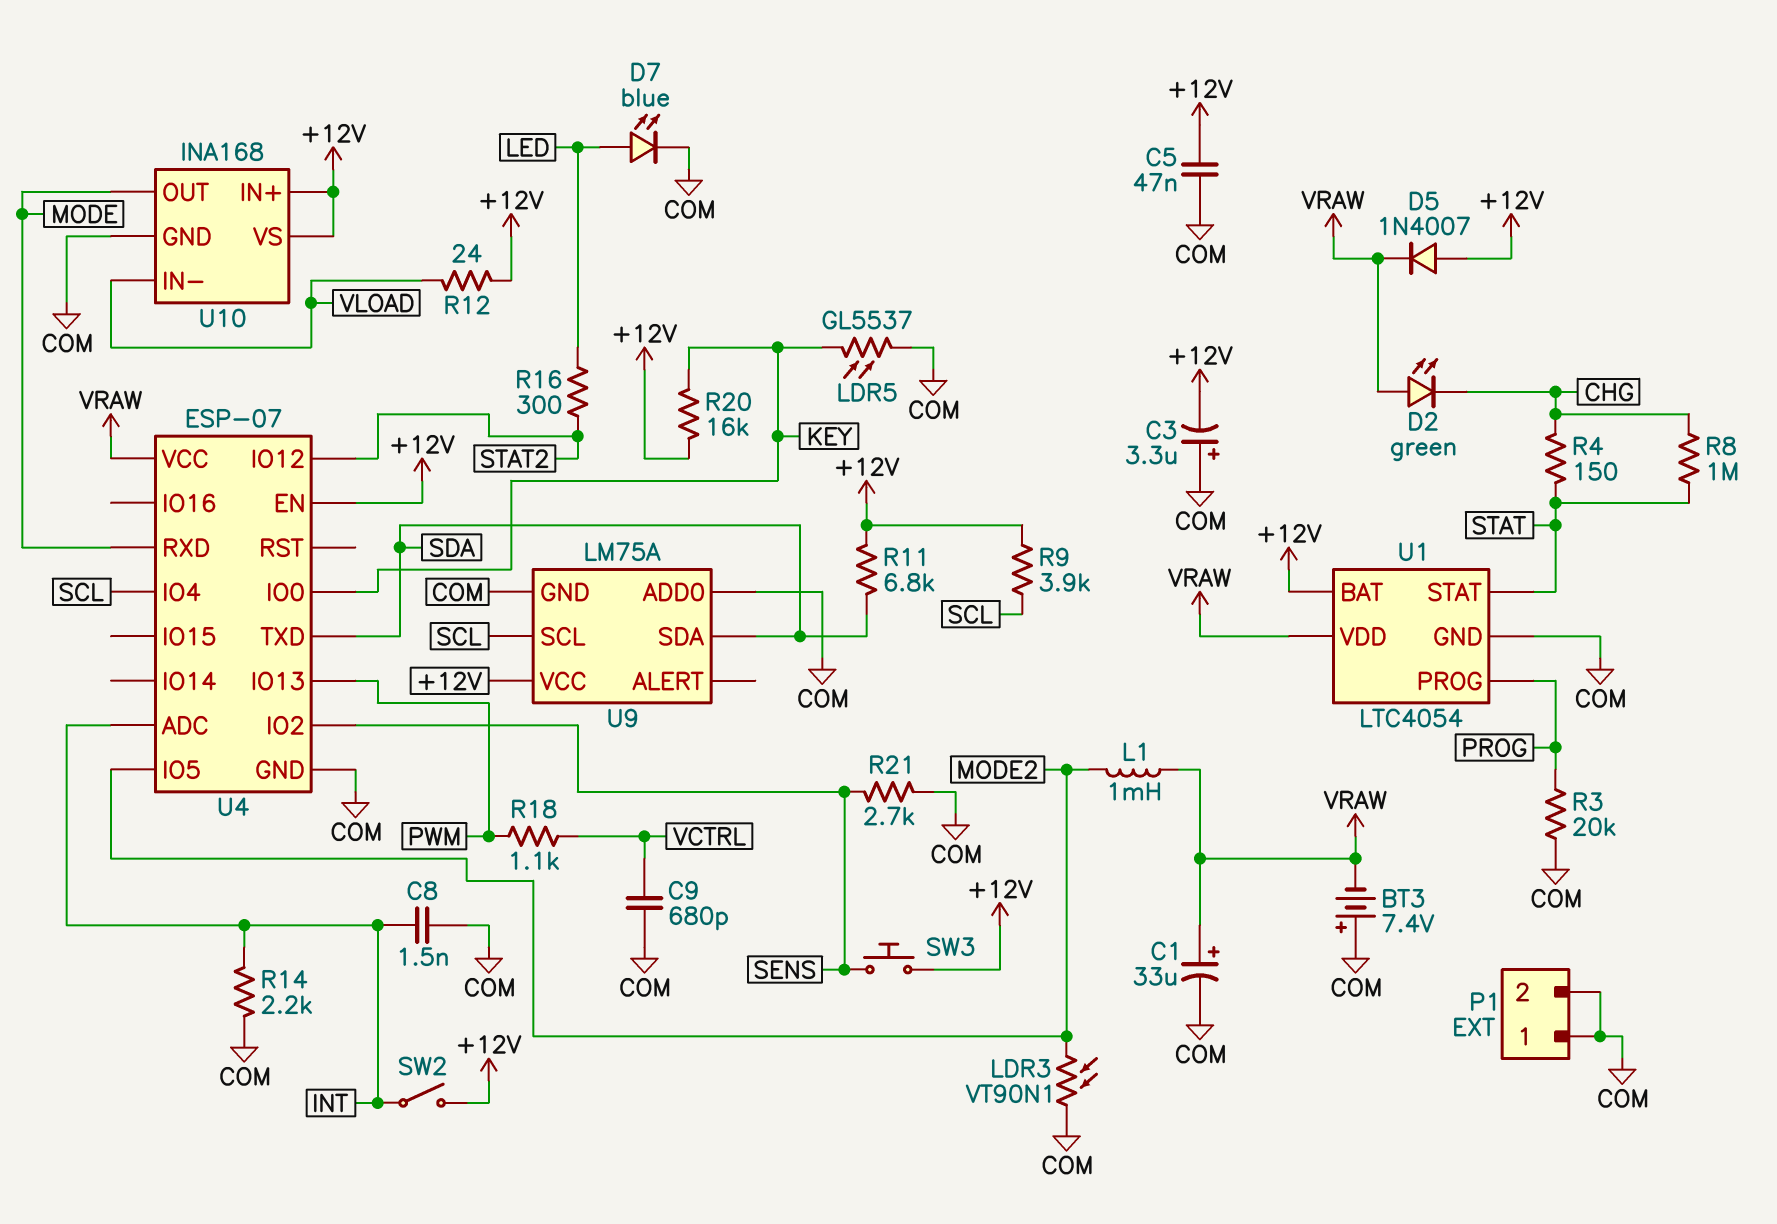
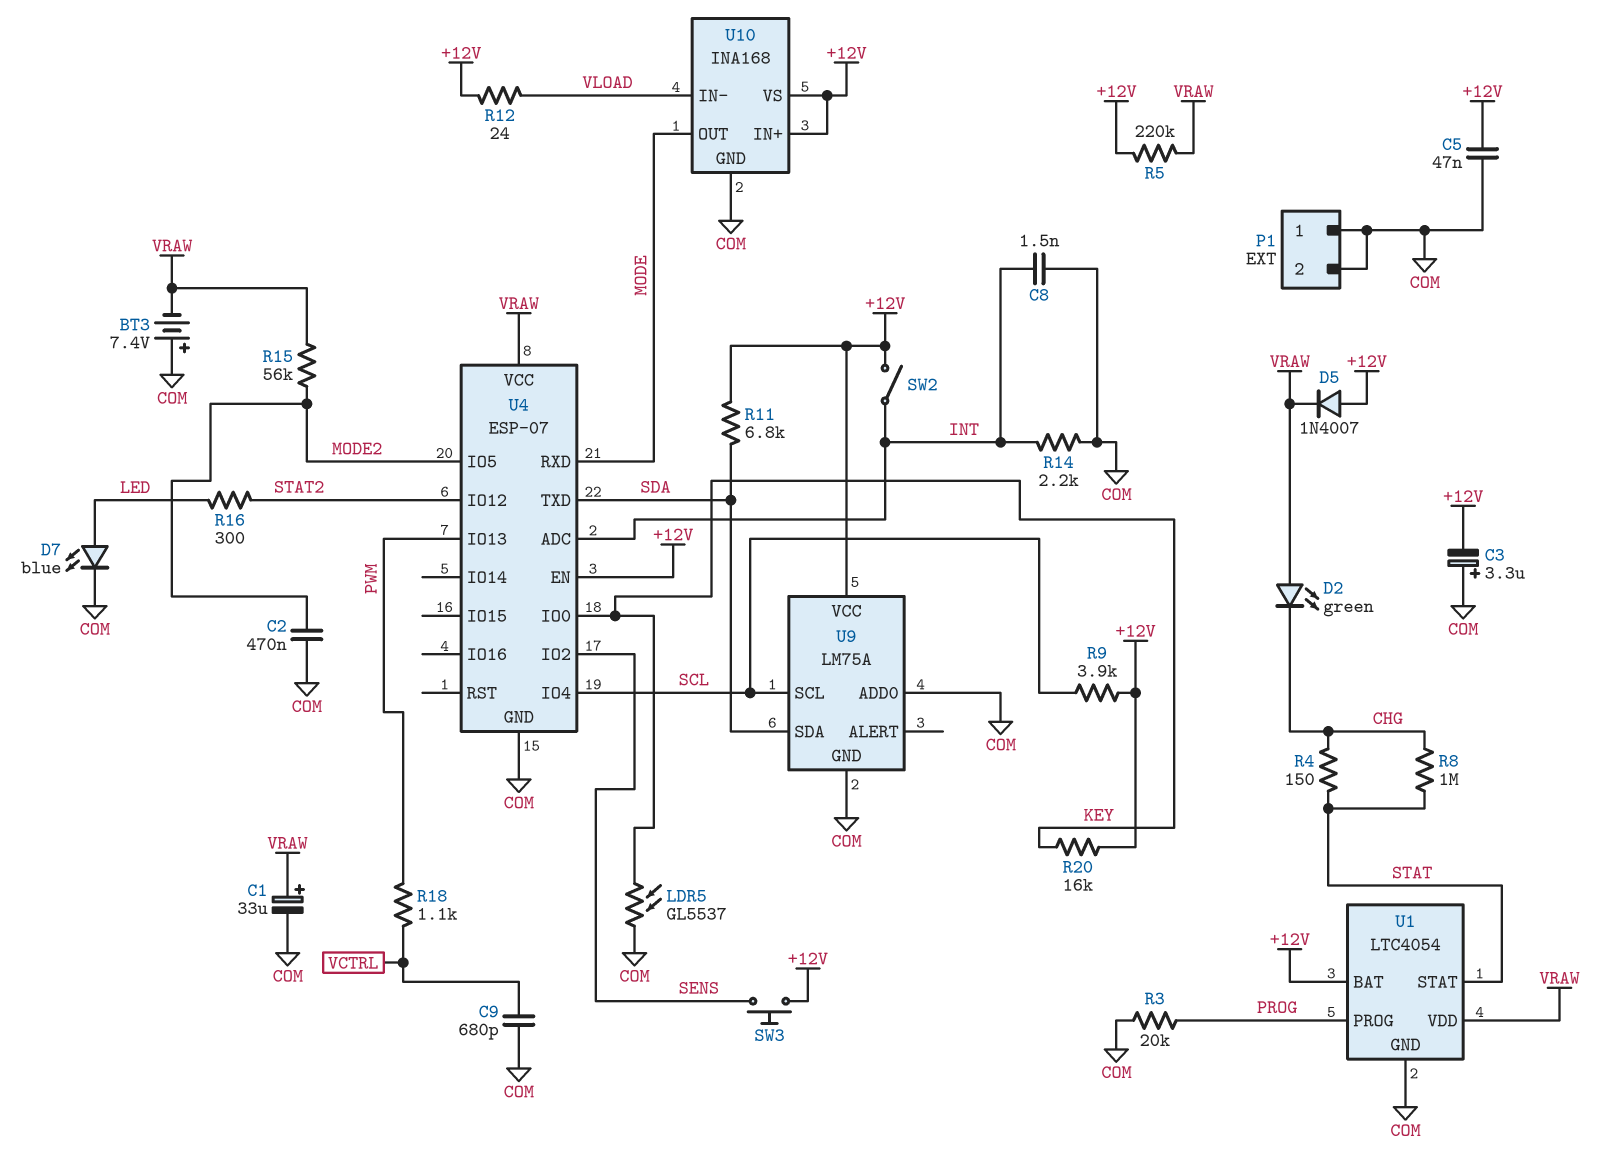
C2: none -> 470nF (COM, MODE2)
L1: 1mH (MODE2, VRAW) -> none
LDR3: VT90N1 (COM, MODE2) -> none
R5: none -> 220k (+12V, VRAW)
R15: none -> 56k (MODE2, VRAW)
R21: 2.7k (COM, SENS) -> none

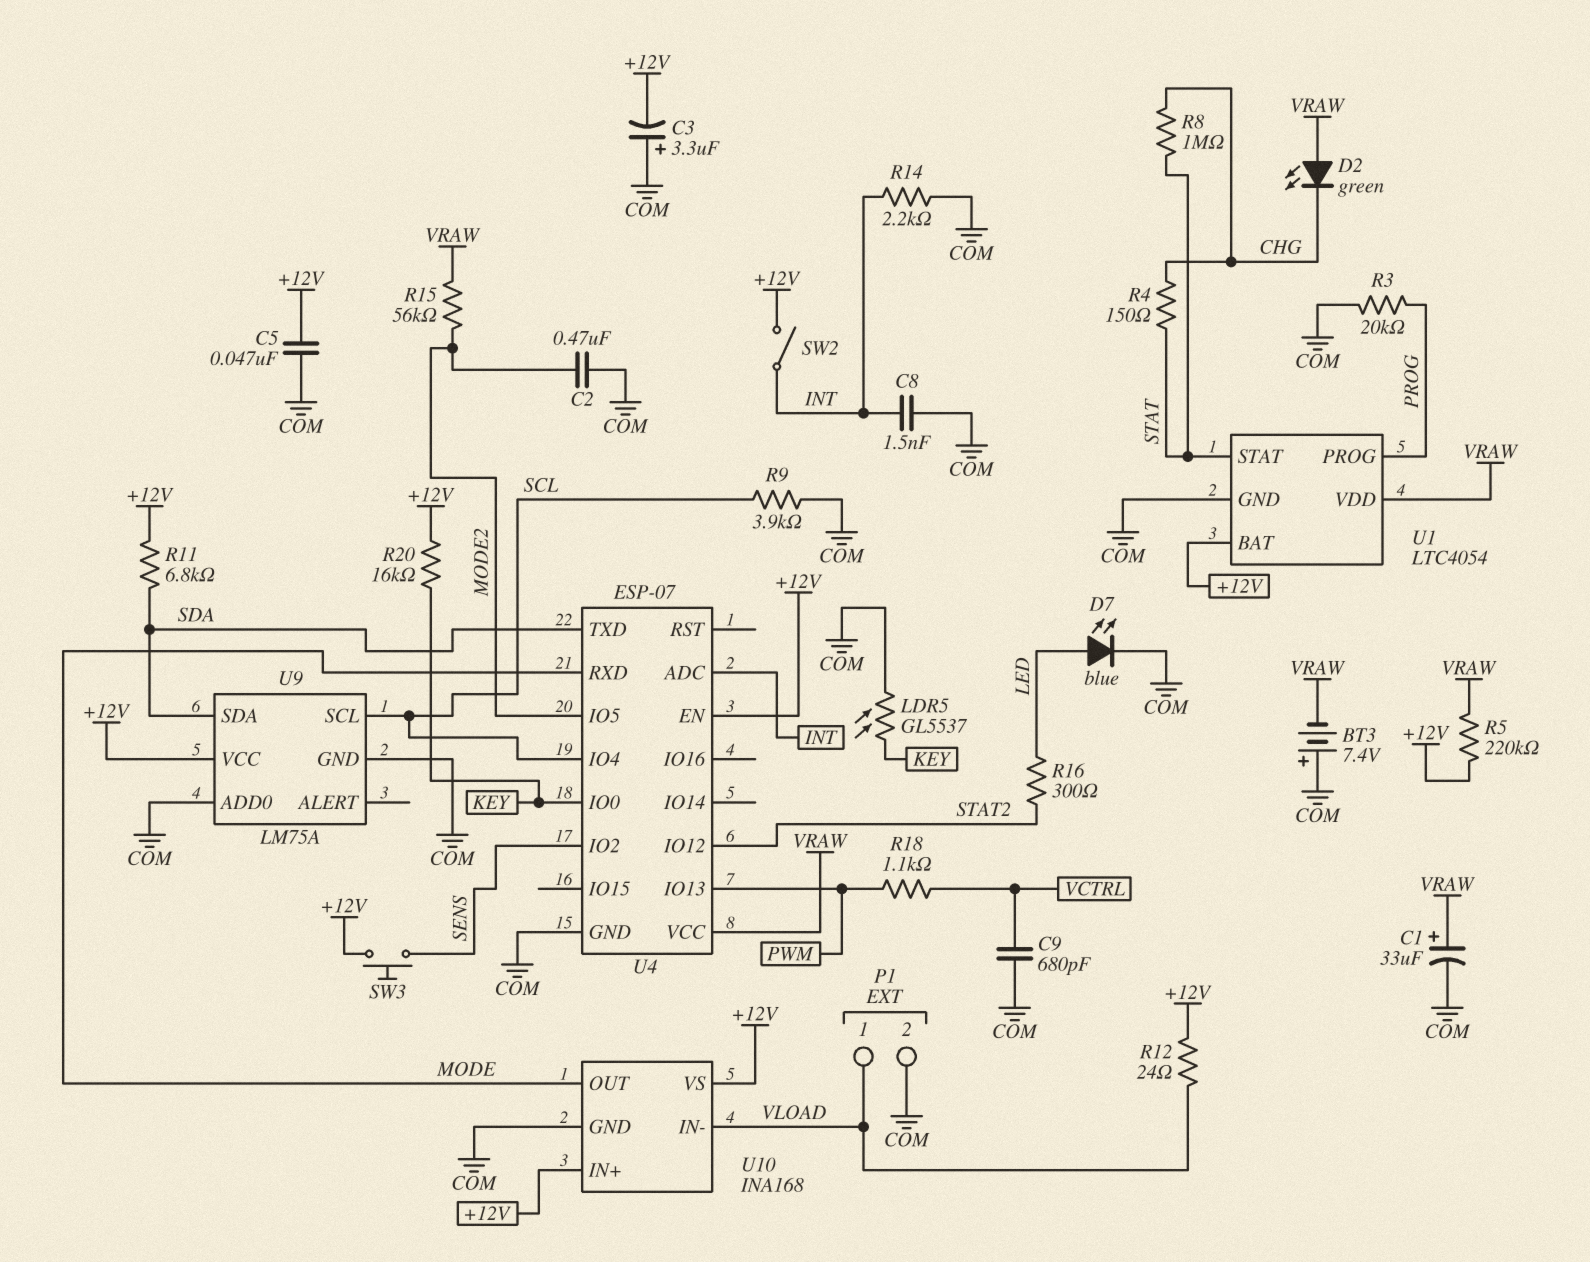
D5: diode 1N4007 (A +12V, K VRAW) -> none
P1 pin 1: COM -> VLOAD
R9: 3.9k (+12V, SCL) -> 3.9k (COM, SCL)

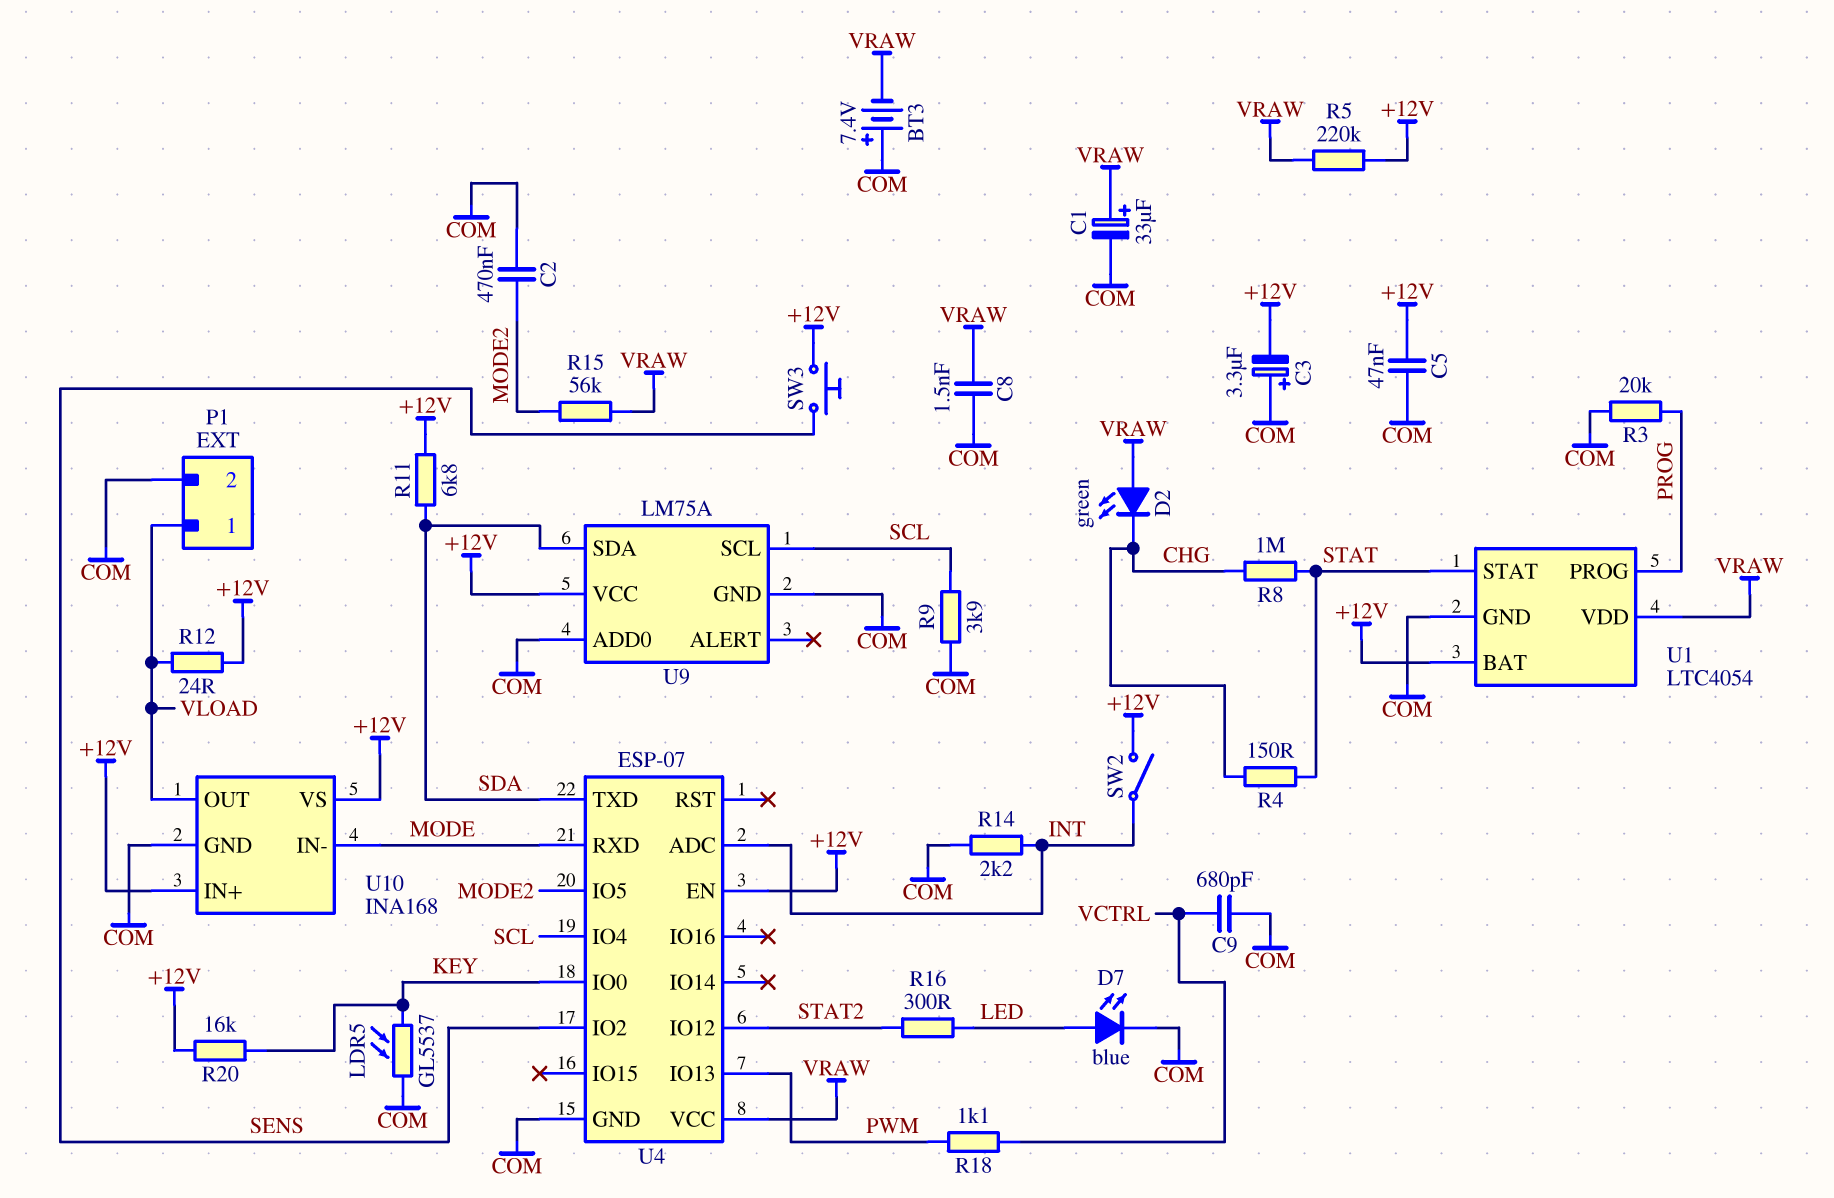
C8: 1.5nF (COM, INT) -> 1.5nF (COM, VRAW)
U10 pin IN-: VLOAD -> MODE
U10 pin OUT: MODE -> VLOAD

